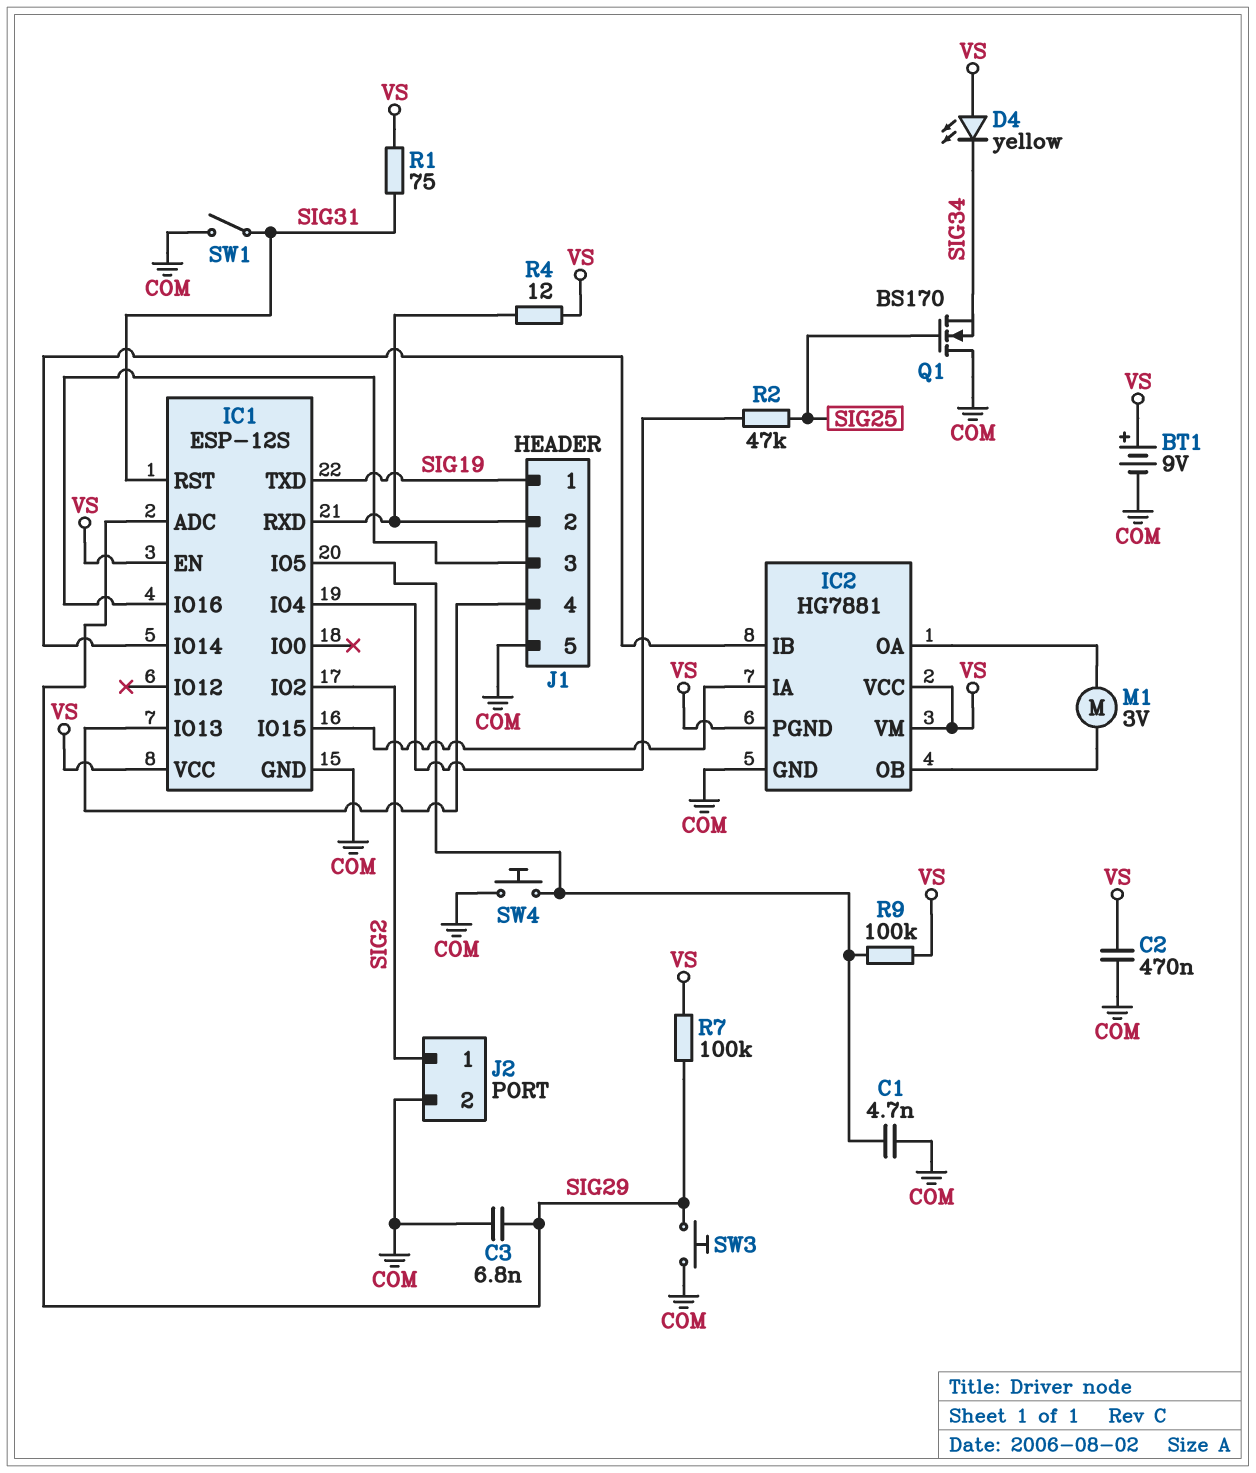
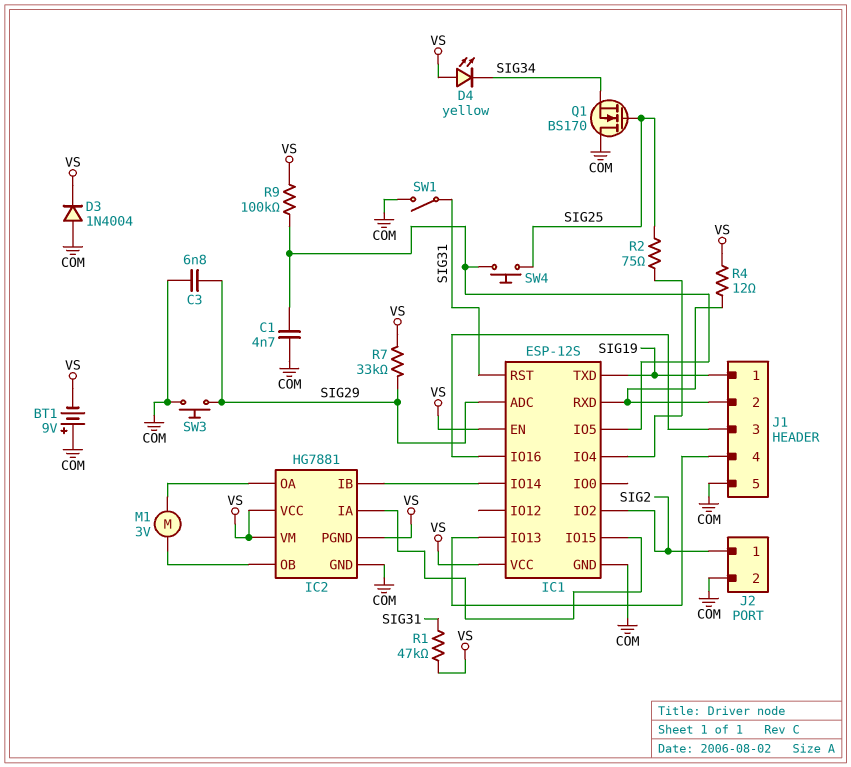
BT1: 9V (plus VS, minus COM) -> 9V (plus COM, minus VS)
C2: 470nF (COM, VS) -> none
D3: none -> diode 1N4004 (A COM, K VS)
R1: 75 (SIG31, VS) -> 47k (SIG31, VS)
R2: 47k (IC1/IO4, SIG25) -> 75 (IC1/IO4, SIG25)
R7: 100k (SIG29, VS) -> 33k (SIG29, VS)
SW4: button (COM, IC1/IO5) -> button (IC1/IO5, SIG25)

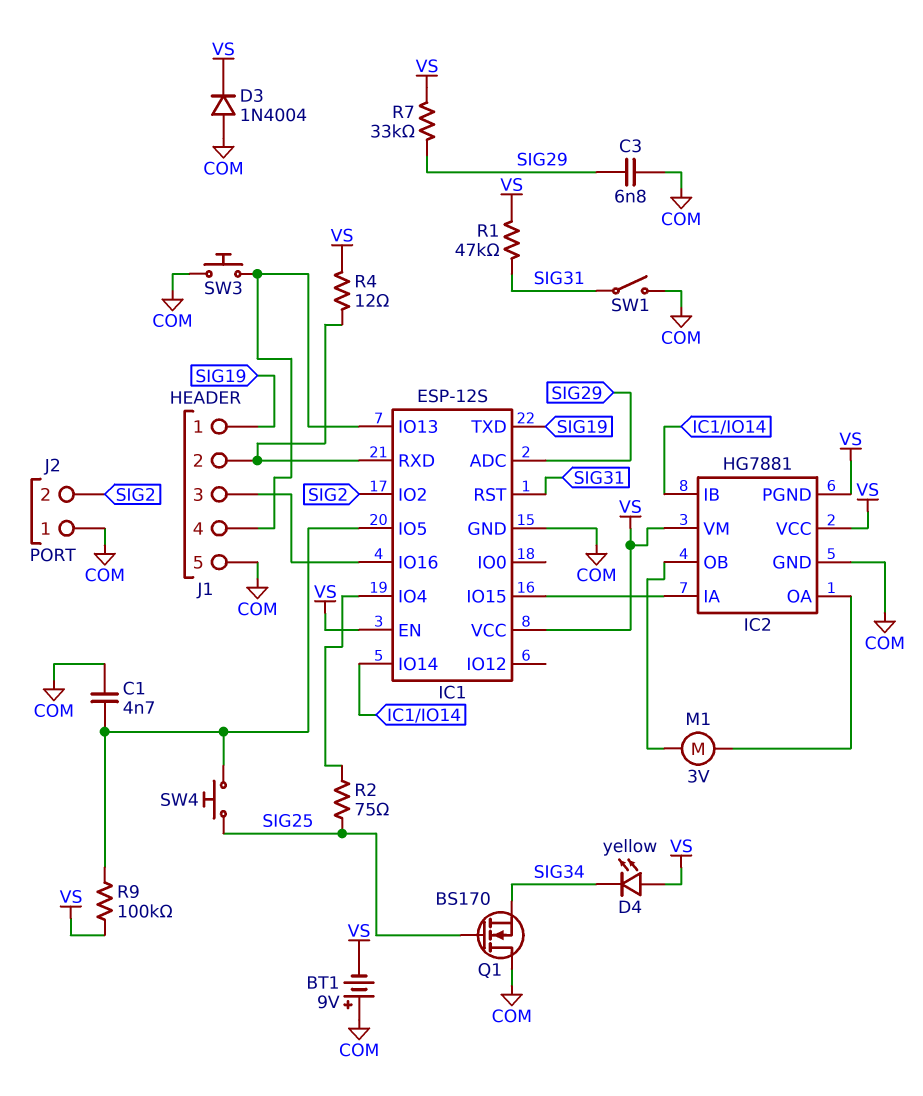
J2 pin 1: SIG2 -> COM
J2 pin 2: COM -> SIG2
SW3: button (COM, SIG29) -> button (COM, IC1/IO13)

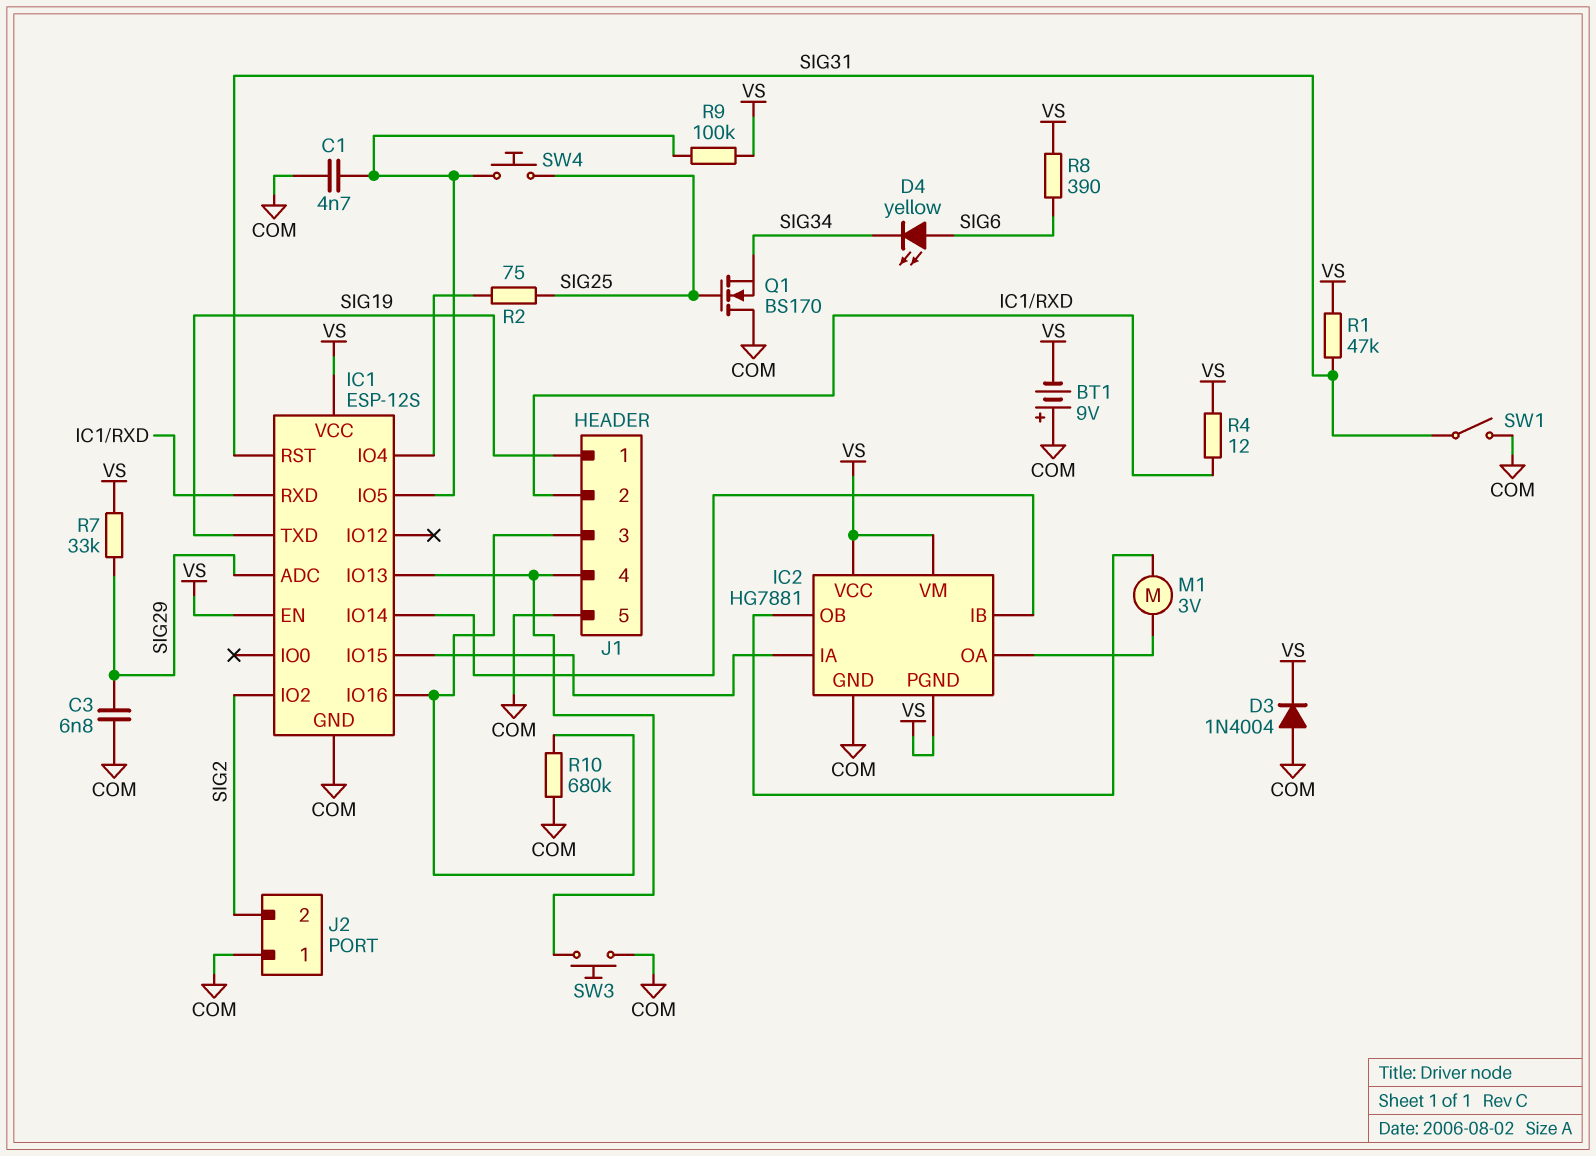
D4: LED yellow (A VS, K SIG34) -> LED yellow (A SIG6, K SIG34)
R8: none -> 390 (SIG6, VS)
R10: none -> 680k (COM, IC1/IO16)

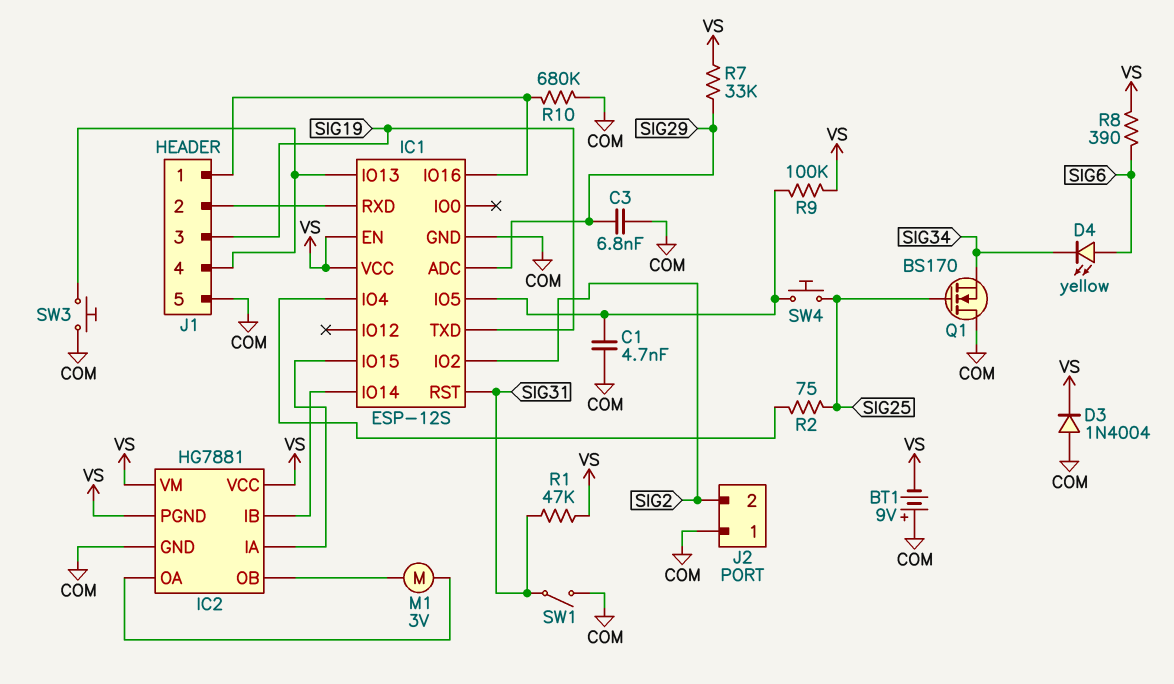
J1 pin 1: SIG19 -> IC1/IO16
J1 pin 3: IC1/IO16 -> SIG19
R4: 12 (IC1/RXD, VS) -> none

